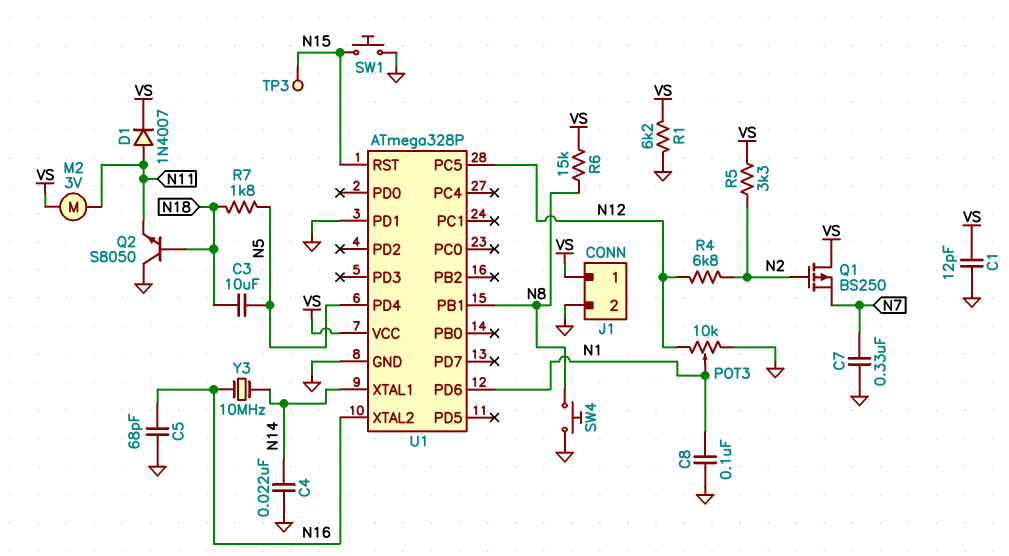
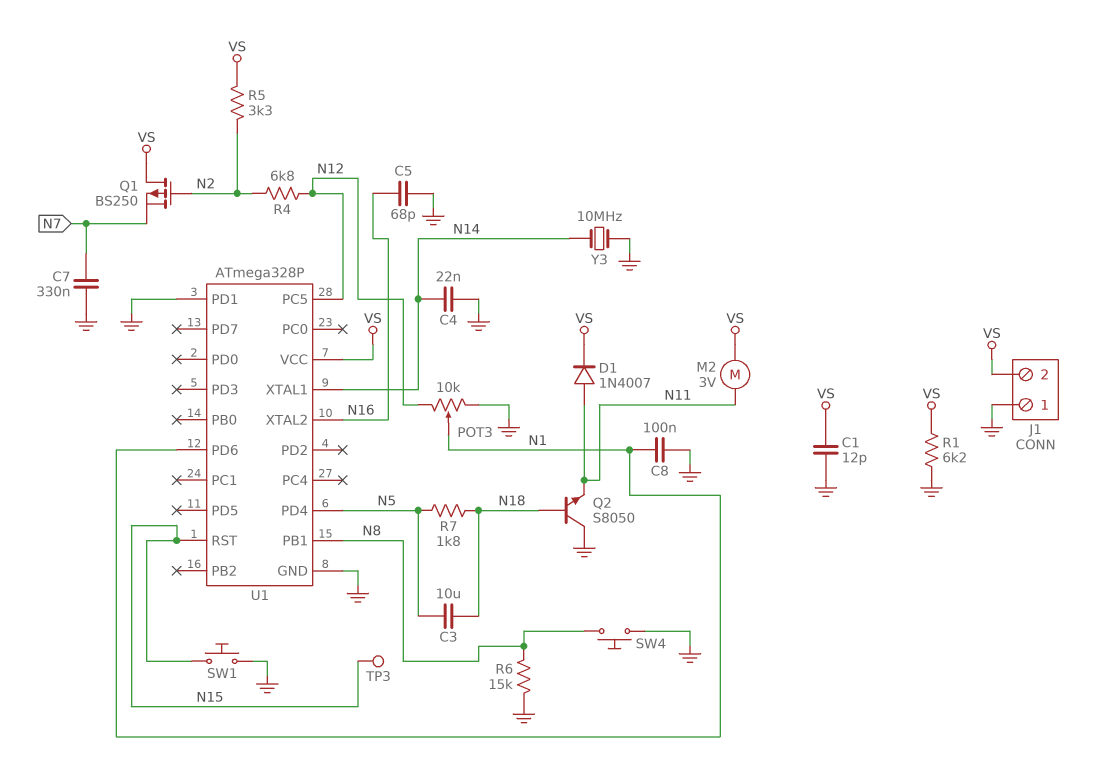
J1 pin 1: VS -> GND
J1 pin 2: GND -> VS
R6: 15k (N8, VS) -> 15k (GND, N8)
Y3: 10MHz (N14, N16) -> 10MHz (GND, N14)

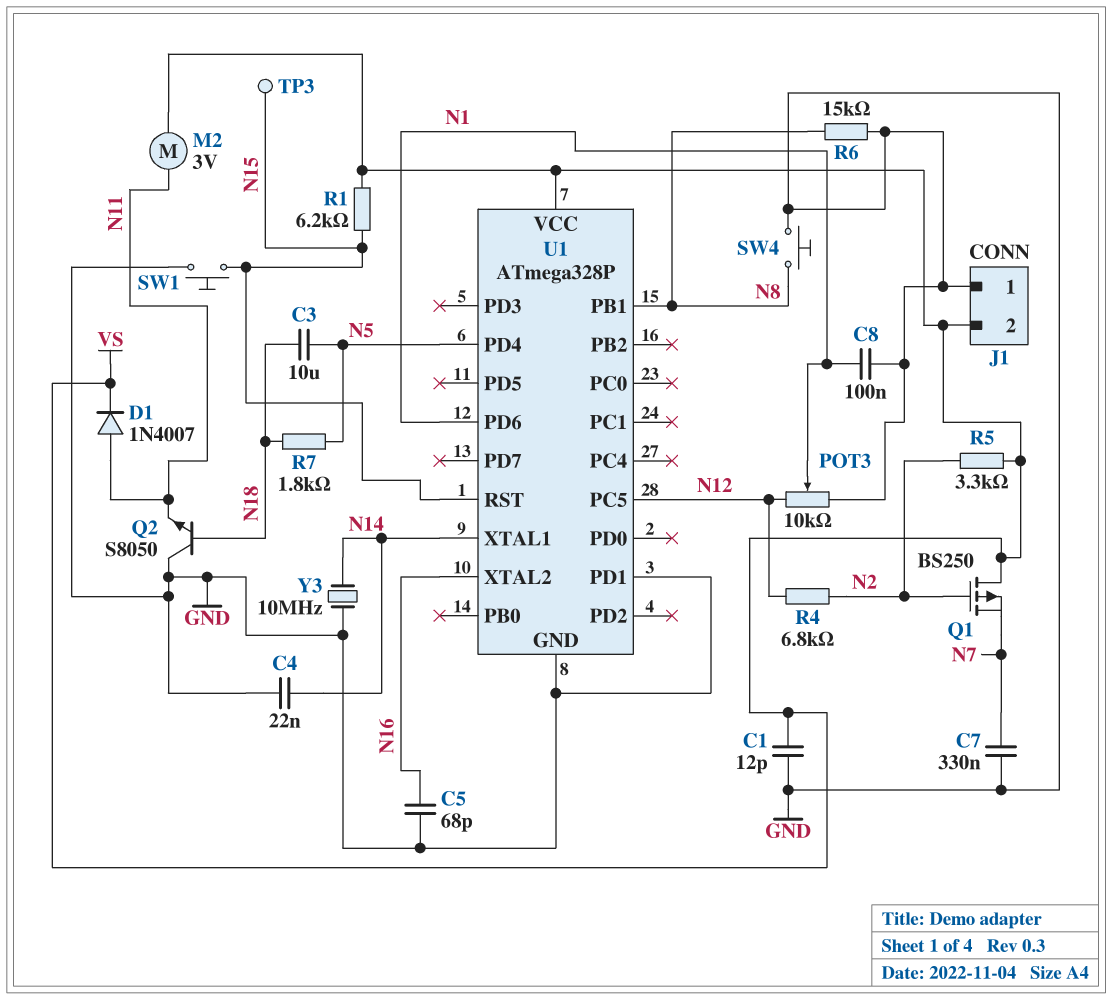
R1: 6.2k (GND, VS) -> 6.2k (N15, VS)

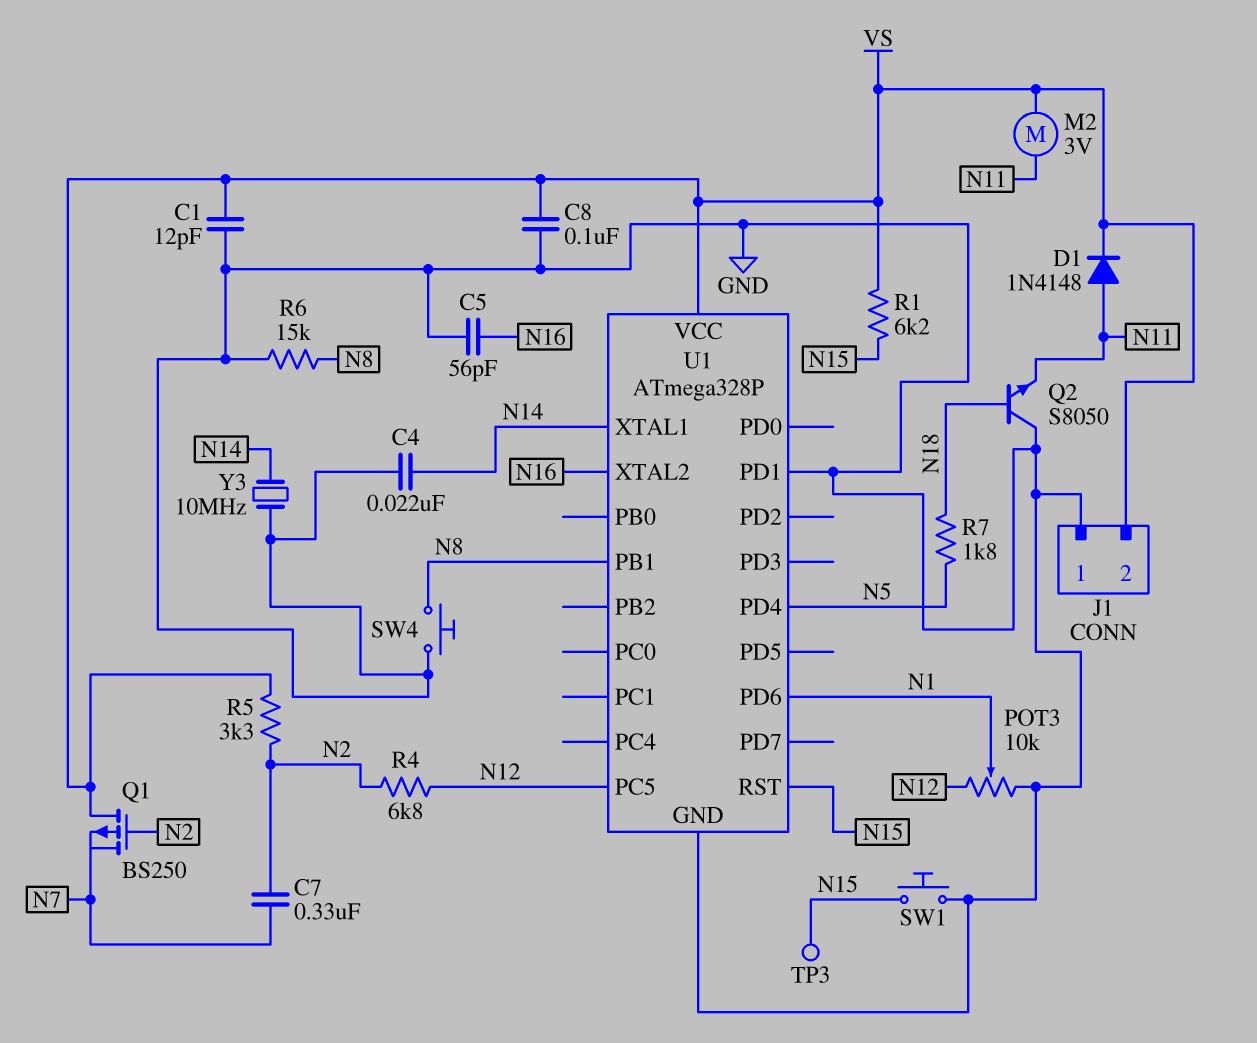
C3: 10uF (N5, N18) -> none
C5: 68pF (GND, N16) -> 56pF (GND, N16)
C7: 330nF (GND, N7) -> 330nF (N2, N7)
C8: 100nF (GND, N1) -> 100nF (GND, VS)
D1: diode 1N4007 (A N11, K VS) -> diode 1N4148 (A N11, K VS)

